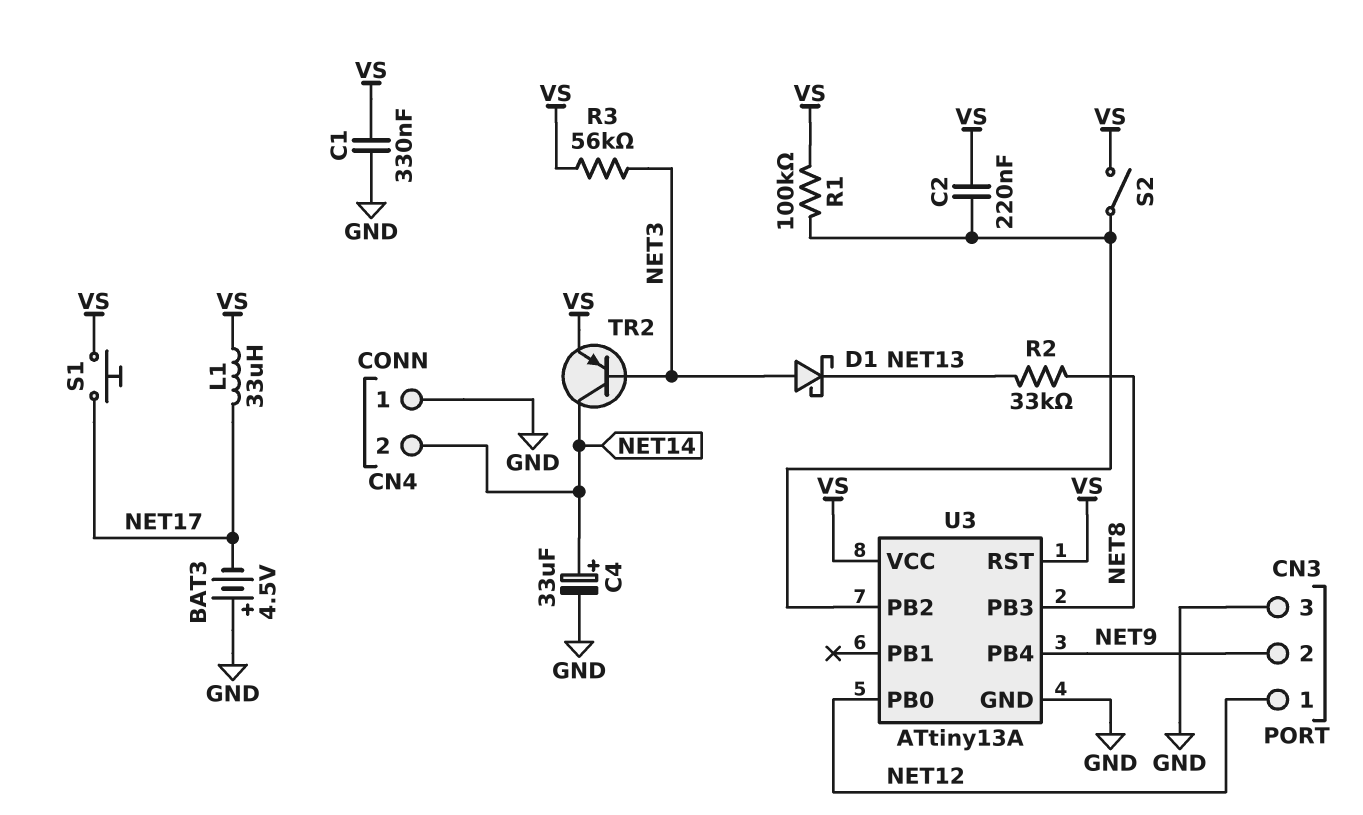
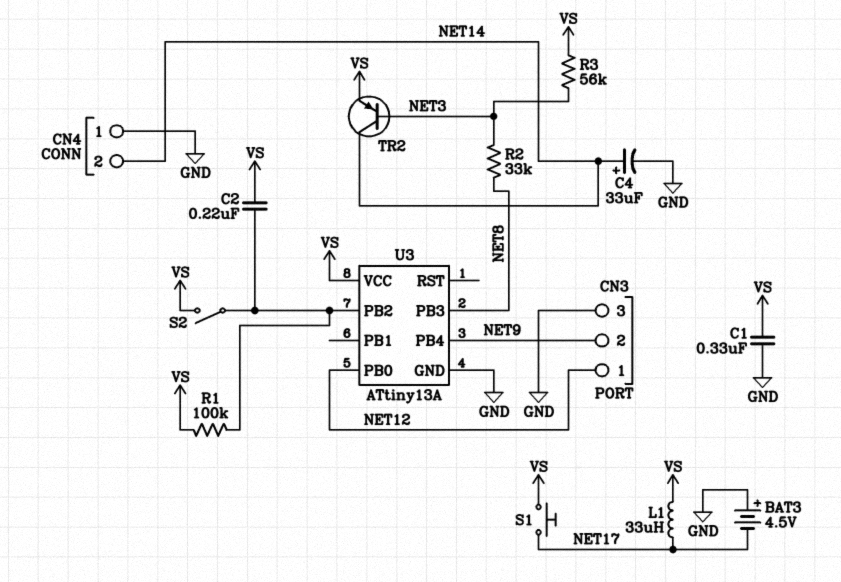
D1: schottky (A NET3, K NET13) -> none
R2: 33k (NET8, NET13) -> 33k (NET3, NET8)
U3 pin RST: VS -> none

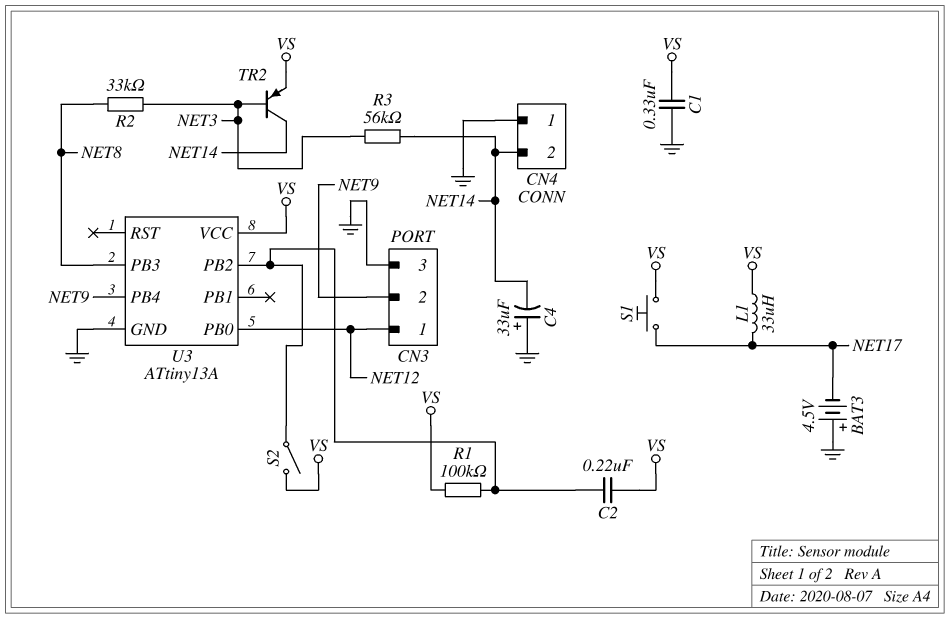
C4: 33uF (plus NET14, minus GND) -> 33uF (plus GND, minus NET14)
R3: 56k (NET3, VS) -> 56k (NET3, NET14)

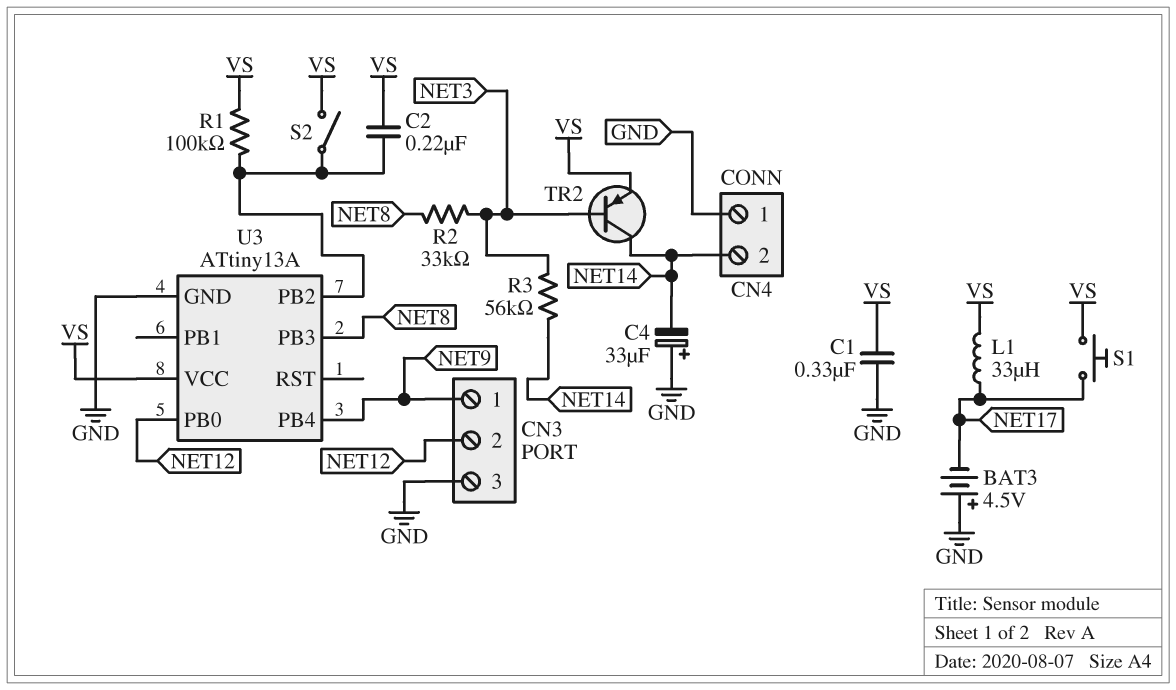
CN3 pin 1: NET12 -> NET9
CN3 pin 2: NET9 -> NET12

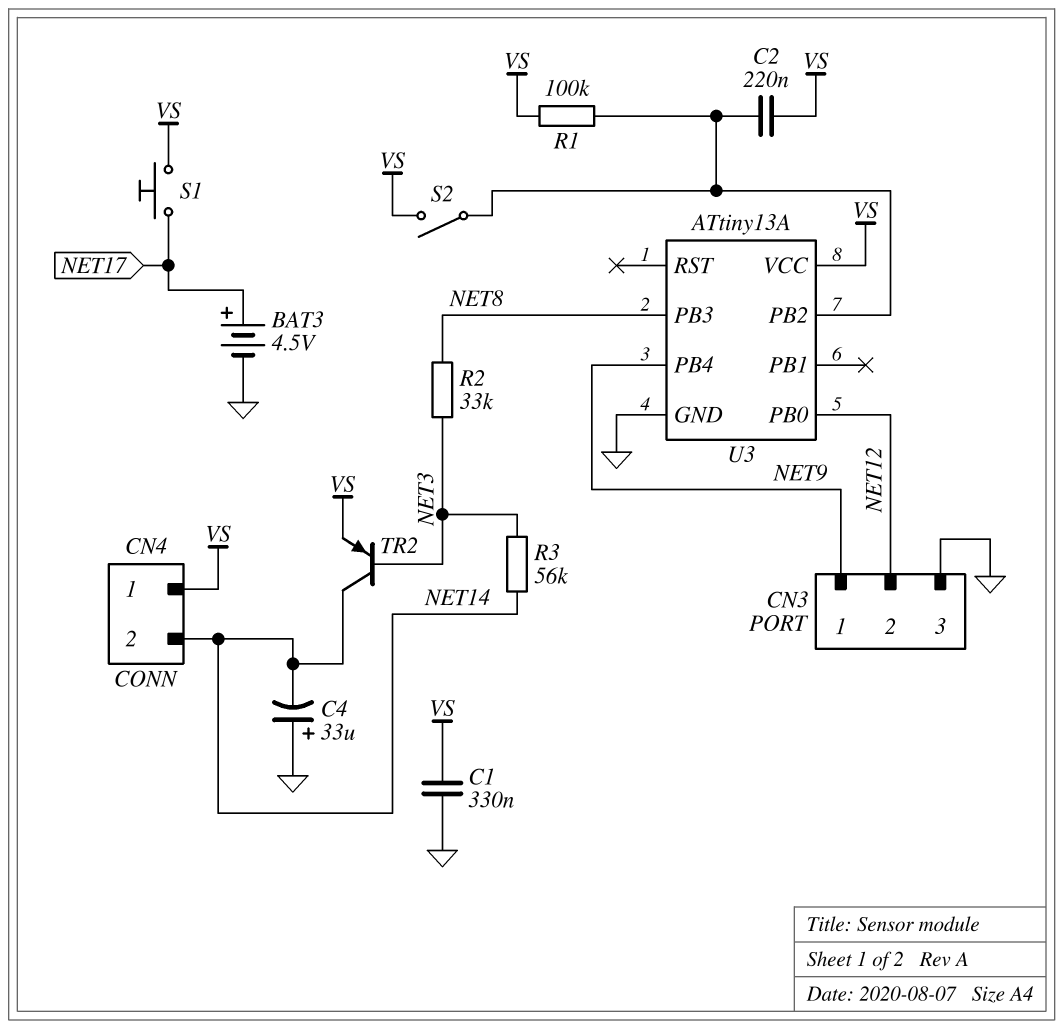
BAT3: 4.5V (plus GND, minus NET17) -> 4.5V (plus NET17, minus GND)
CN4 pin 1: GND -> VS
L1: 33uH (NET17, VS) -> none

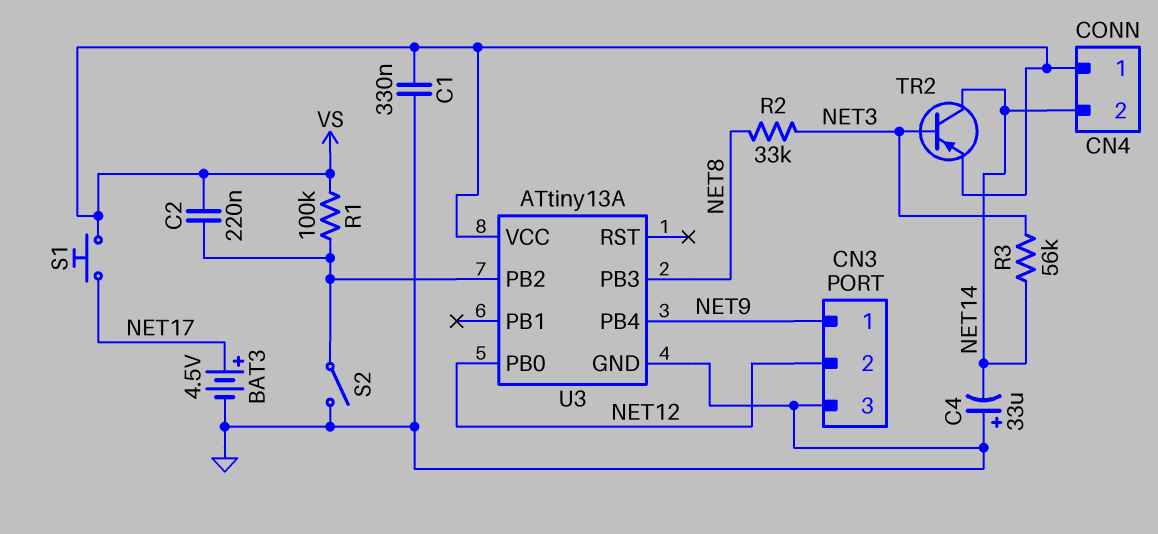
S2: switch (U3/PB2, VS) -> switch (GND, U3/PB2)

